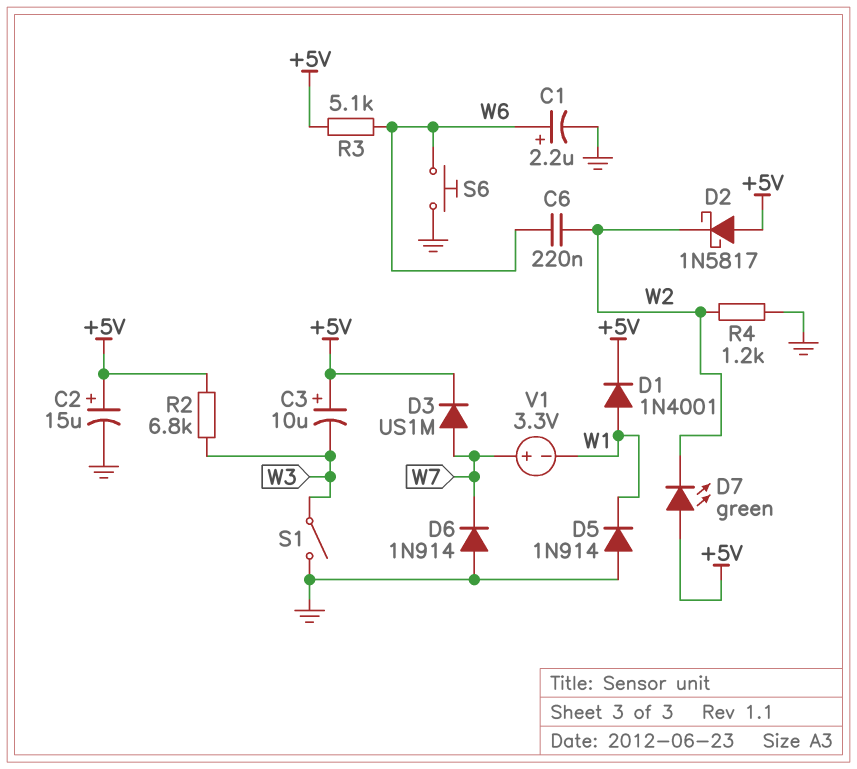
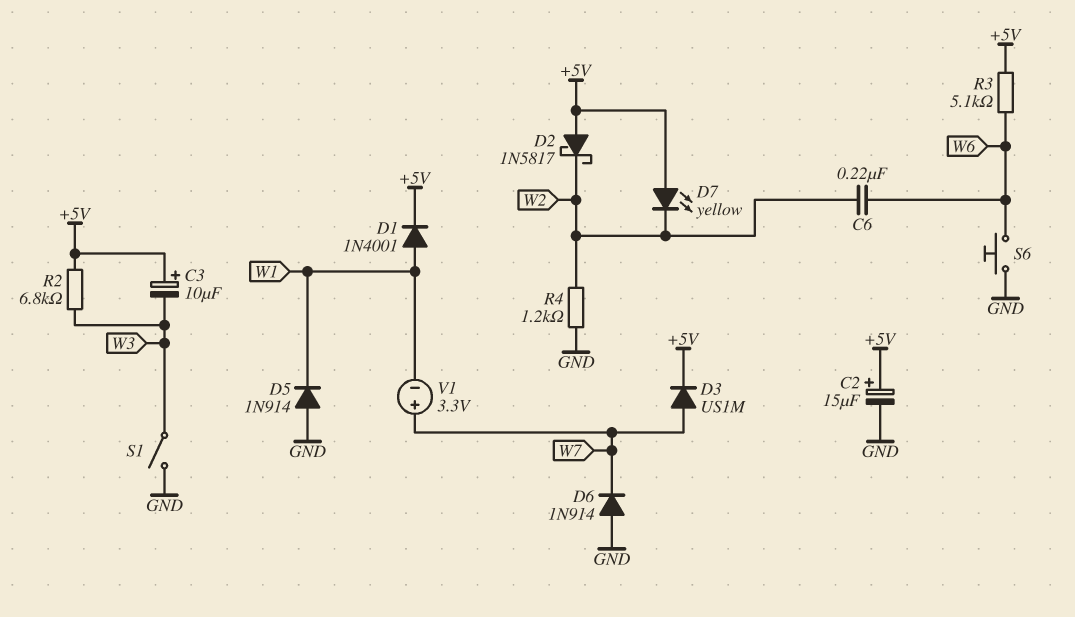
C1: 2.2uF (plus W6, minus GND) -> none
D7: LED green (A +5V, K W2) -> LED yellow (A +5V, K W2)

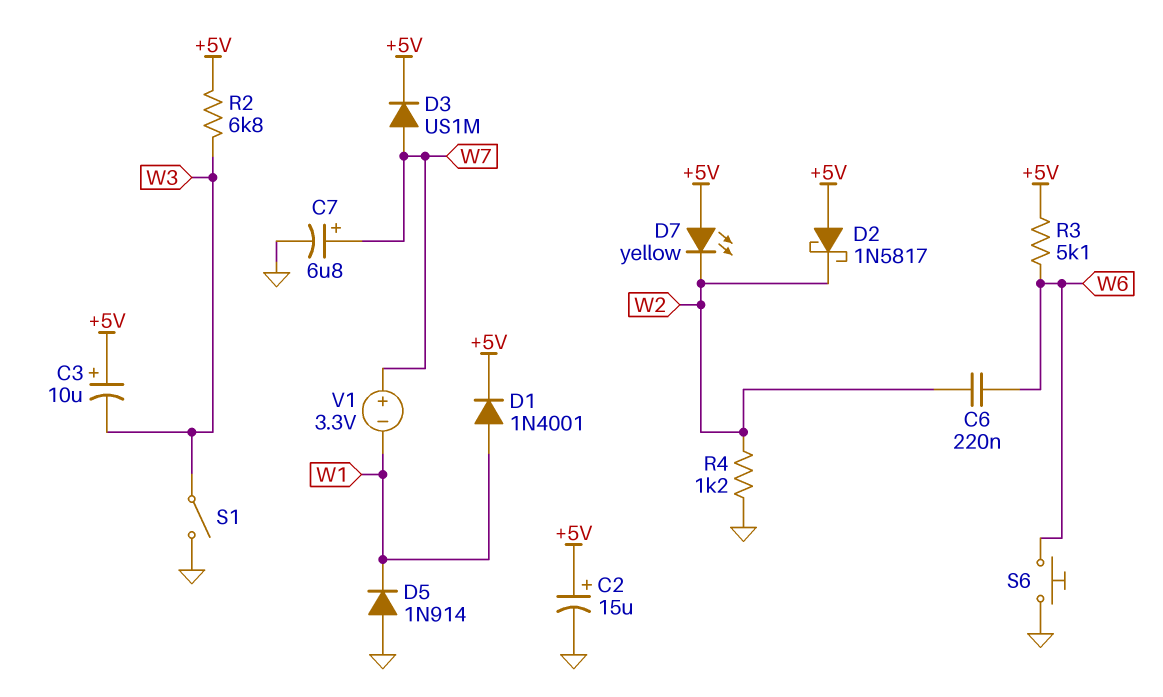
C7: none -> 6.8uF (plus W7, minus GND)
D6: diode 1N914 (A GND, K W7) -> none

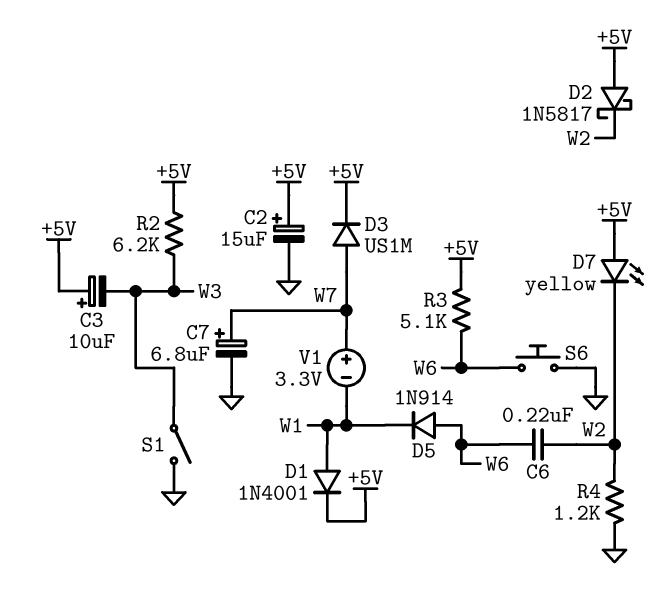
D5: diode 1N914 (A GND, K W1) -> diode 1N914 (A W6, K W1)
R2: 6.8k (+5V, W3) -> 6.2k (+5V, W3)

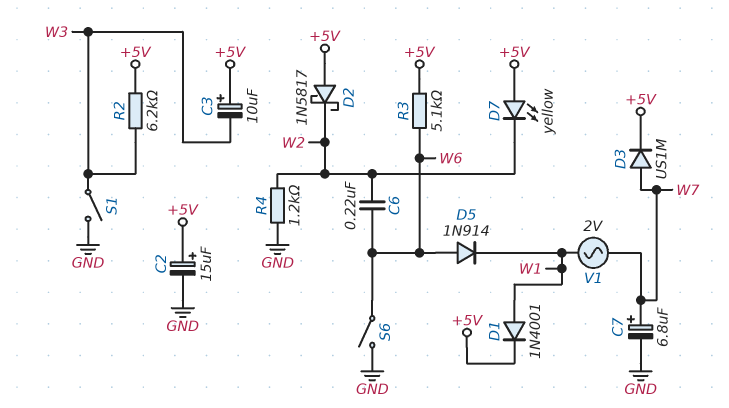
S6: button (GND, W6) -> switch (GND, W6)
V1: 3.3V (plus W7, minus W1) -> AC 2V (W1, W7)

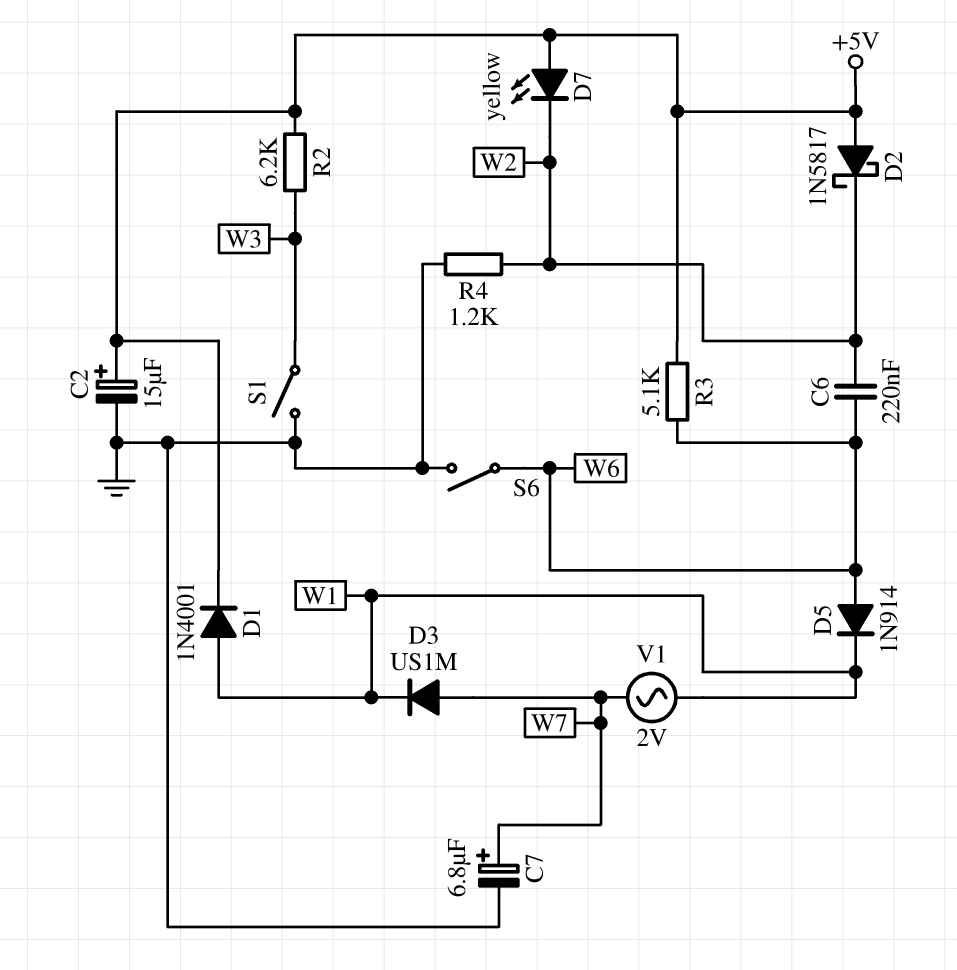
C3: 10uF (plus +5V, minus W3) -> none
D3: diode US1M (A W7, K +5V) -> diode US1M (A W7, K W1)

